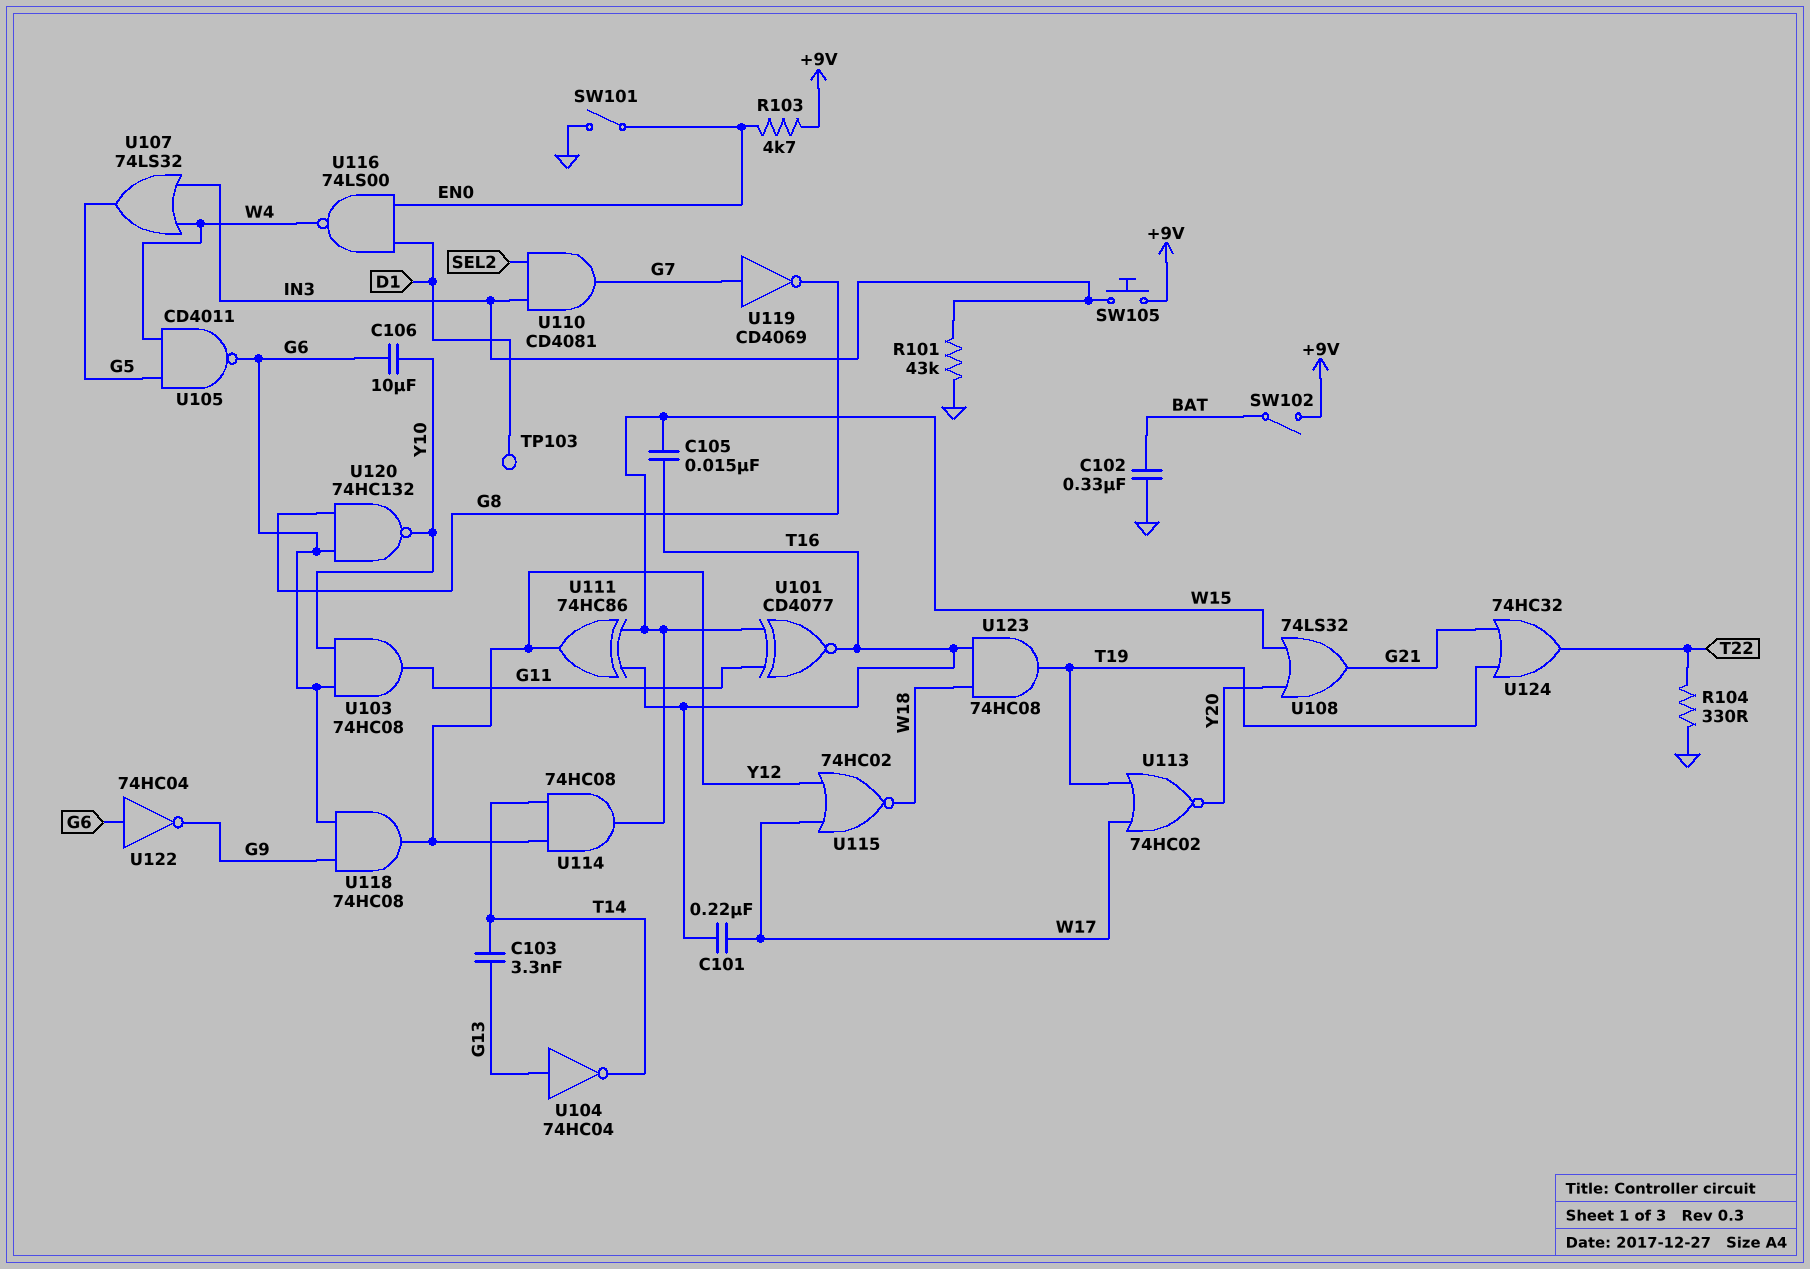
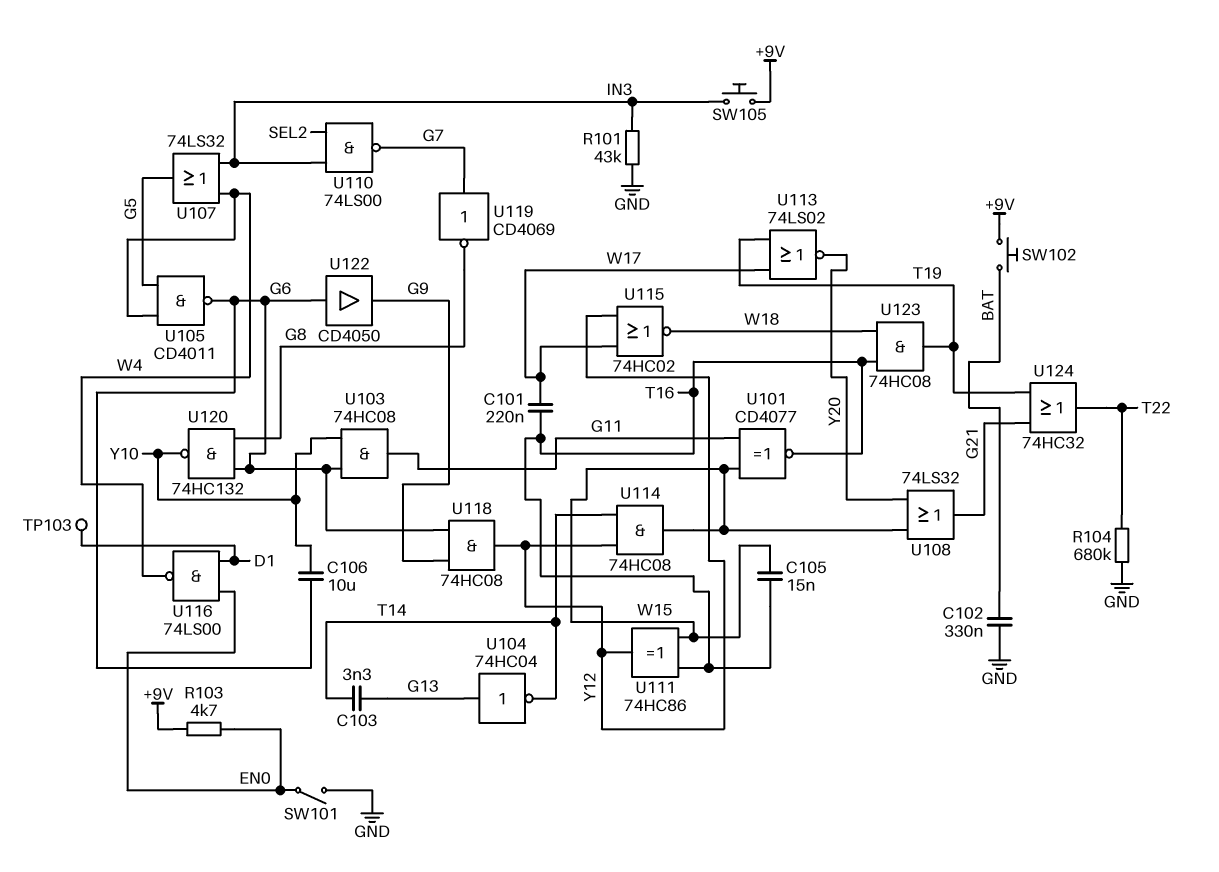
R104: 330 (GND, T22) -> 680k (GND, T22)
SW102: switch (+9V, BAT) -> button (+9V, BAT)
U110: AND CD4081 (in IN3, in SEL2, out G7) -> NAND 74LS00 (in IN3, in SEL2, out G7)
U113: NOR 74HC02 (in T19, in W17, out Y20) -> NOR 74LS02 (in T19, in W17, out Y20)
U122: NOT 74HC04 (in G6, out G9) -> buffer CD4050 (in G6, out G9)

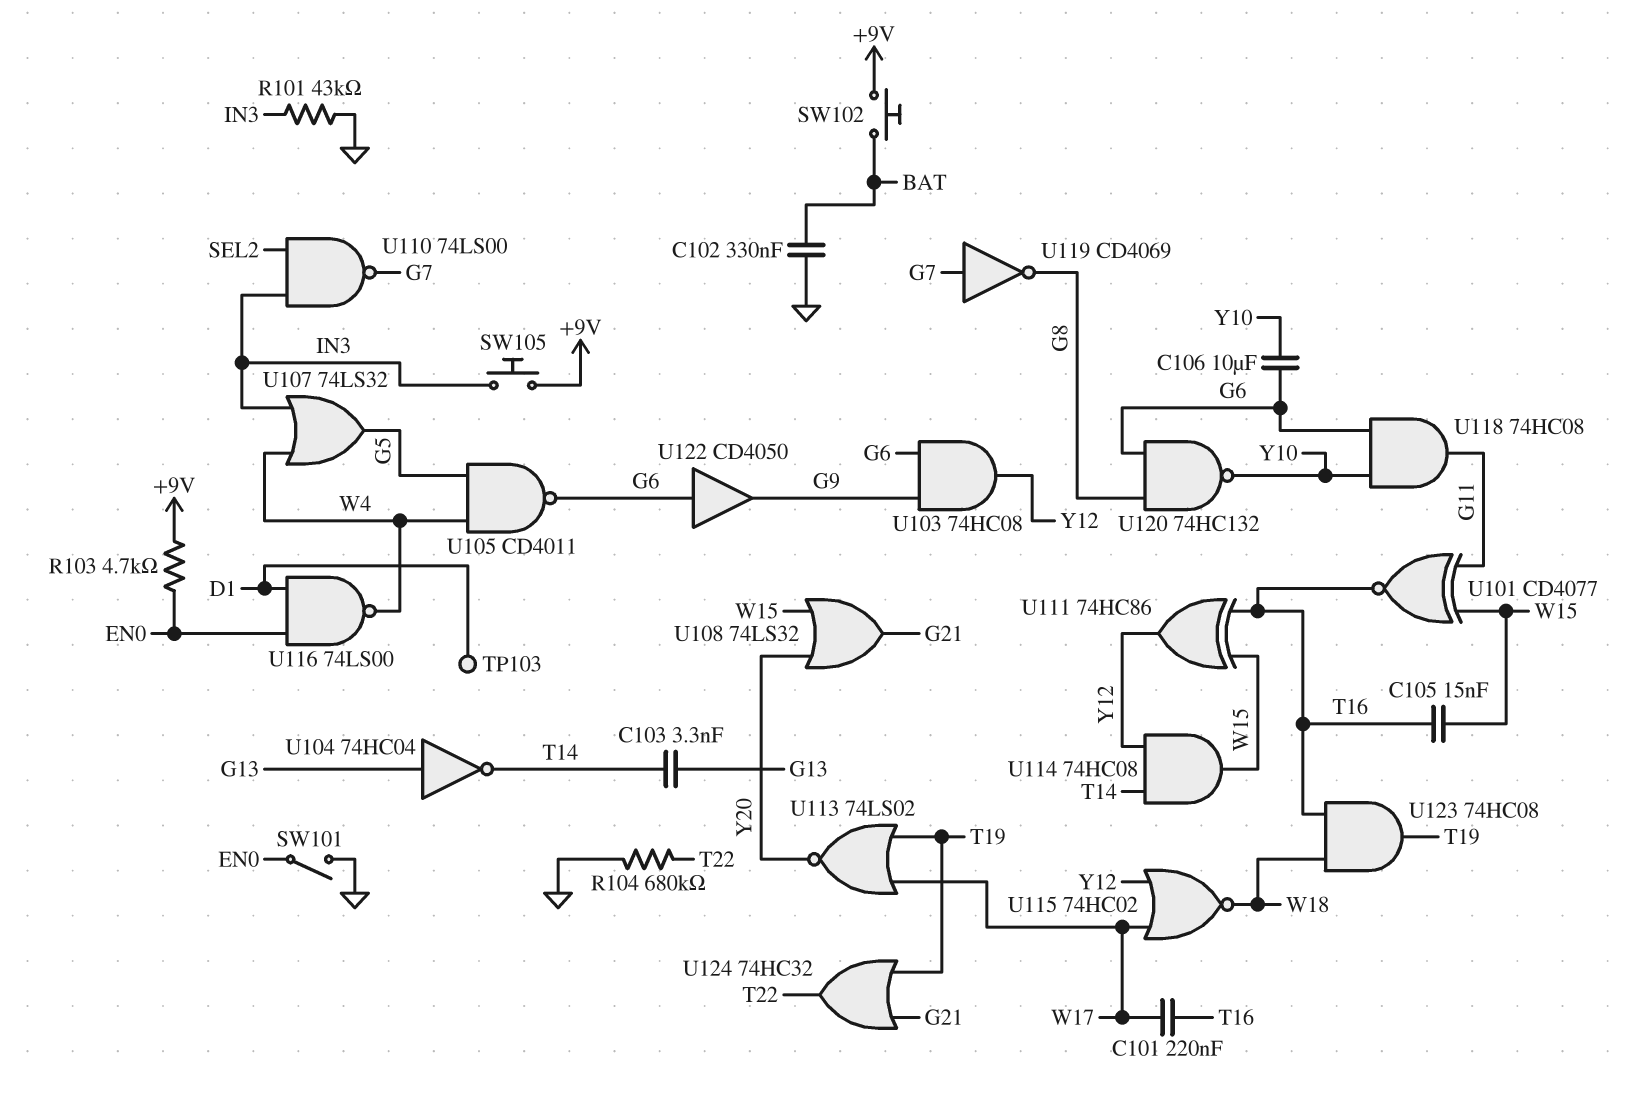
U103: AND 74HC08 (in G6, in Y10, out G11) -> AND 74HC08 (in G6, in G9, out Y12)
U118: AND 74HC08 (in G6, in G9, out Y12) -> AND 74HC08 (in G6, in Y10, out G11)

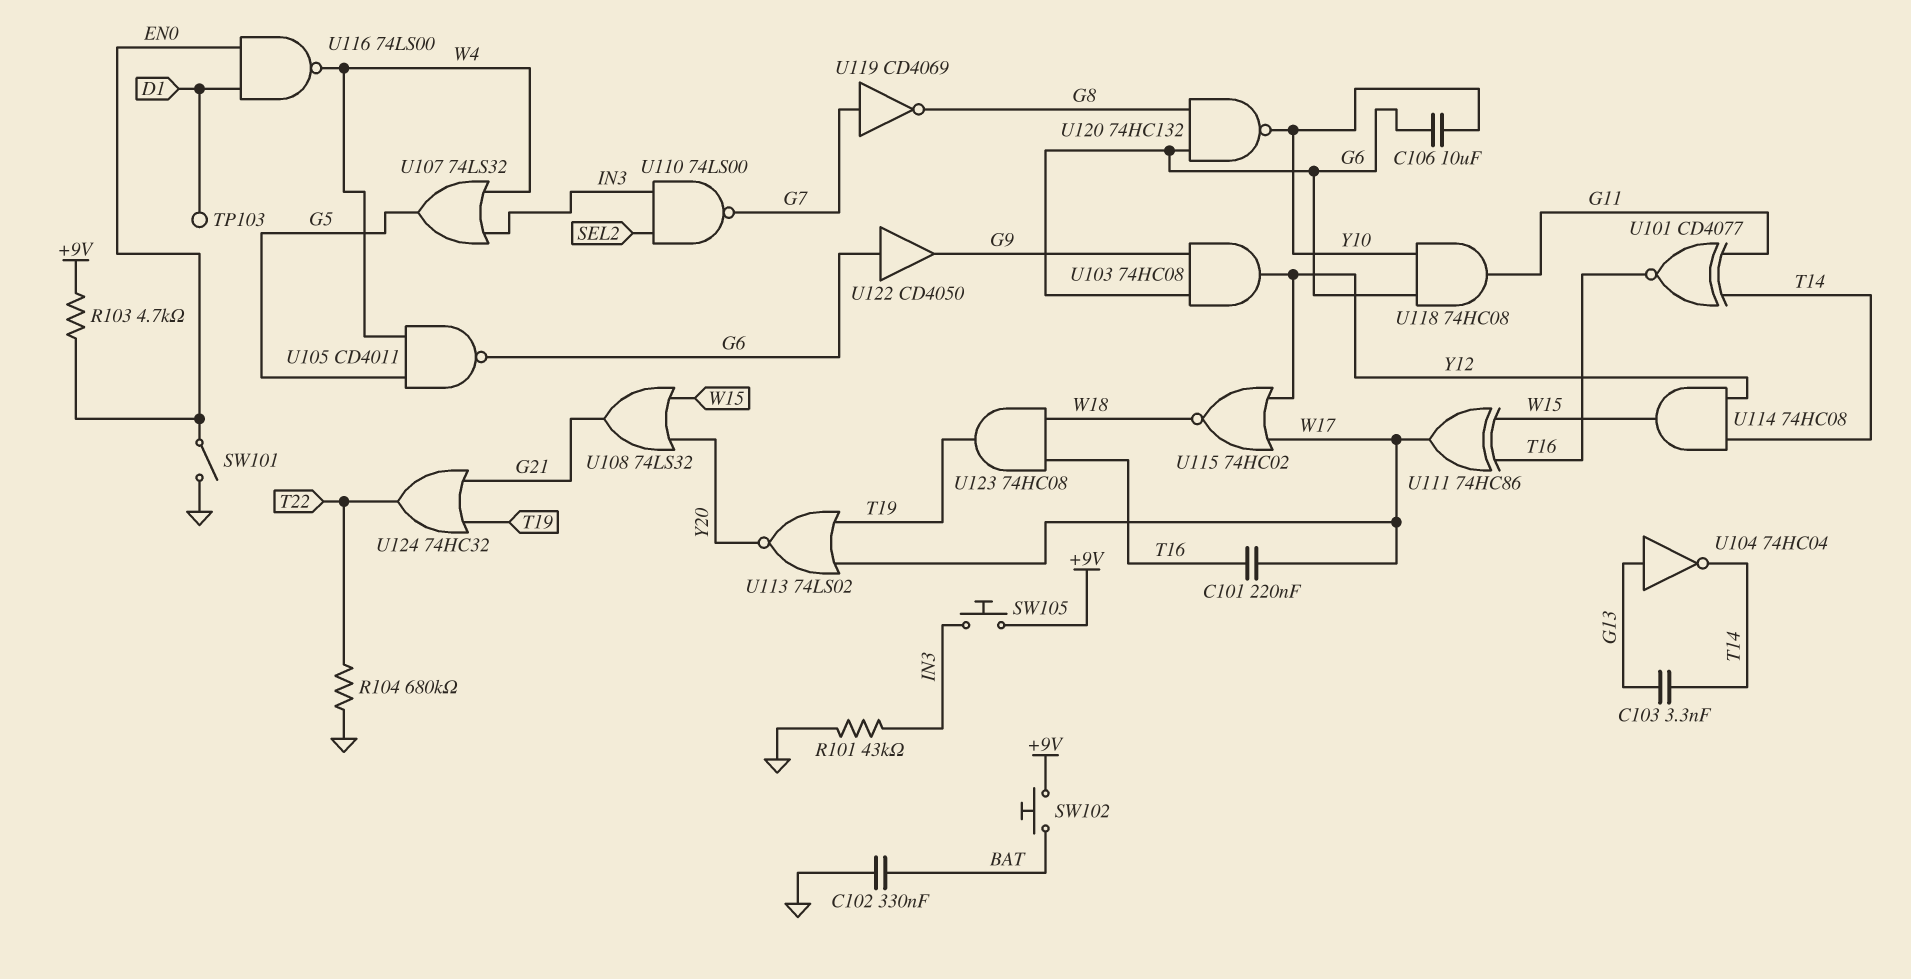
C105: 15nF (T16, W15) -> none
U101: XNOR CD4077 (in G11, in W15, out T16) -> XNOR CD4077 (in G11, in T14, out T16)
U111: XOR 74HC86 (in T16, in W15, out Y12) -> XOR 74HC86 (in T16, in W15, out W17)

